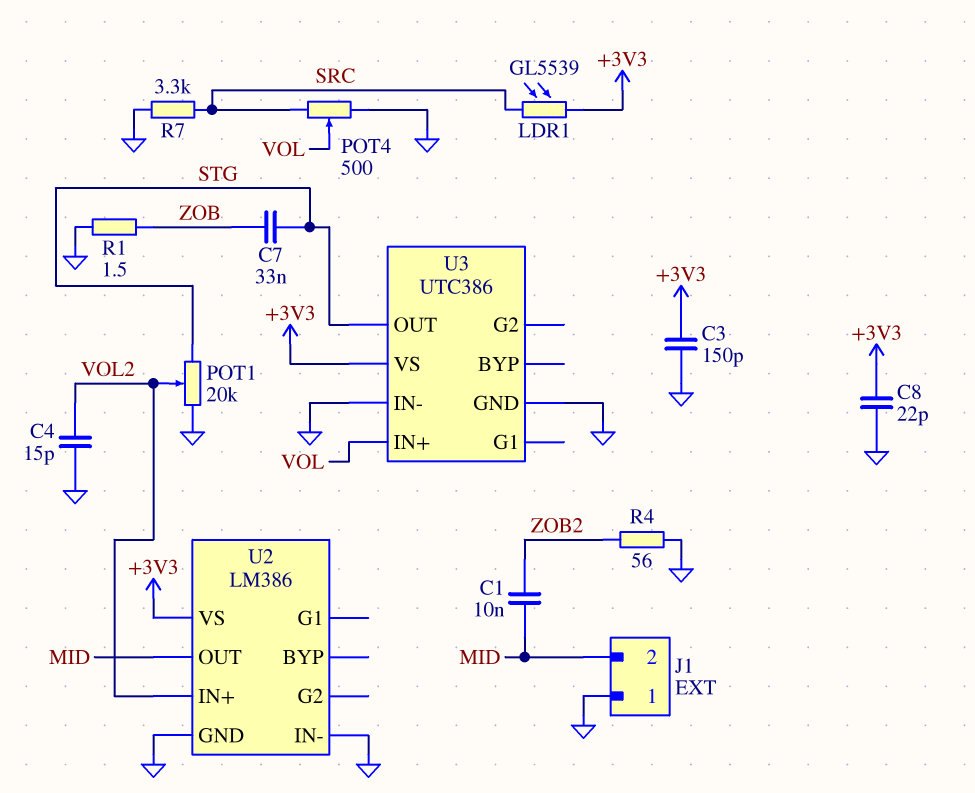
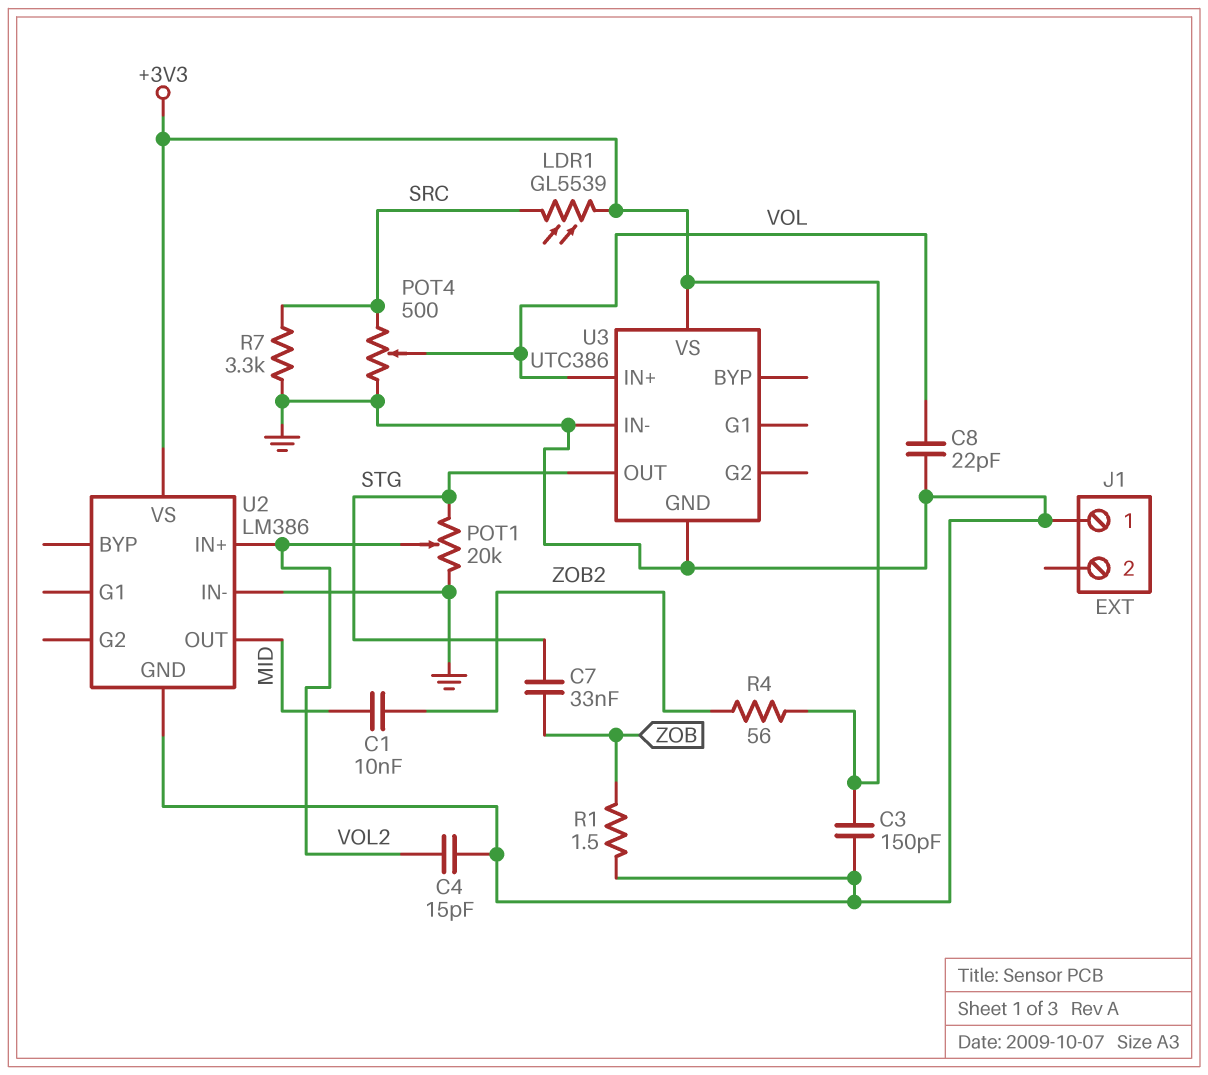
C8: 22pF (+3V3, GND) -> 22pF (GND, VOL)
J1 pin 2: MID -> none
R4: 56 (GND, ZOB2) -> 56 (+3V3, ZOB2)

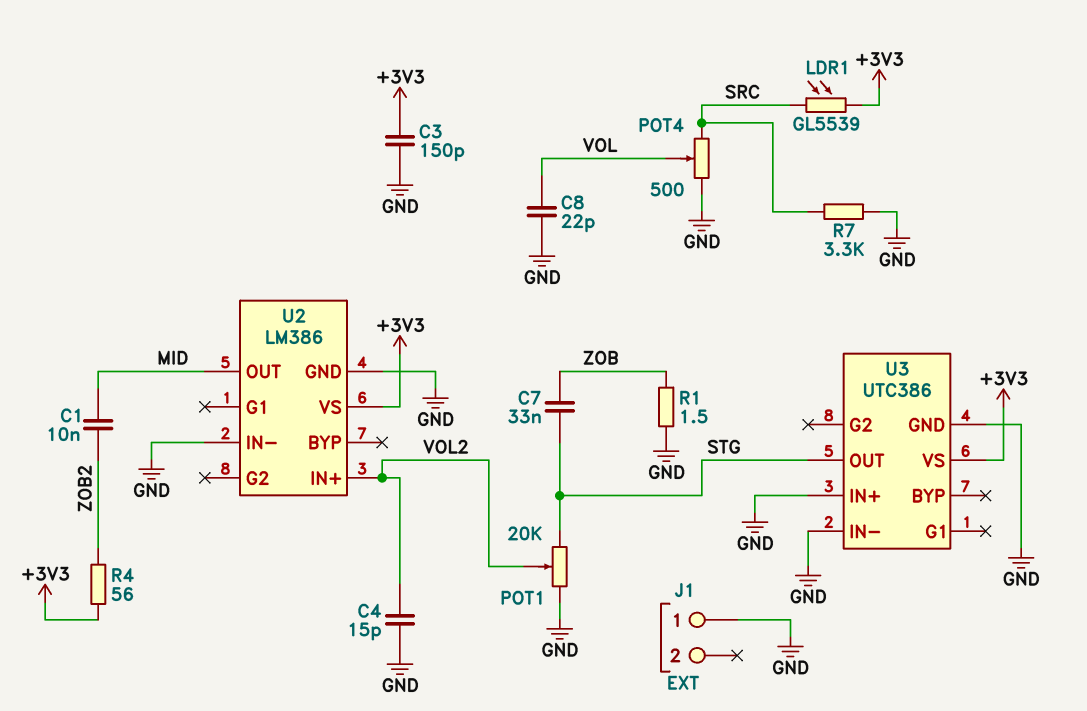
U3 pin IN+: VOL -> GND

